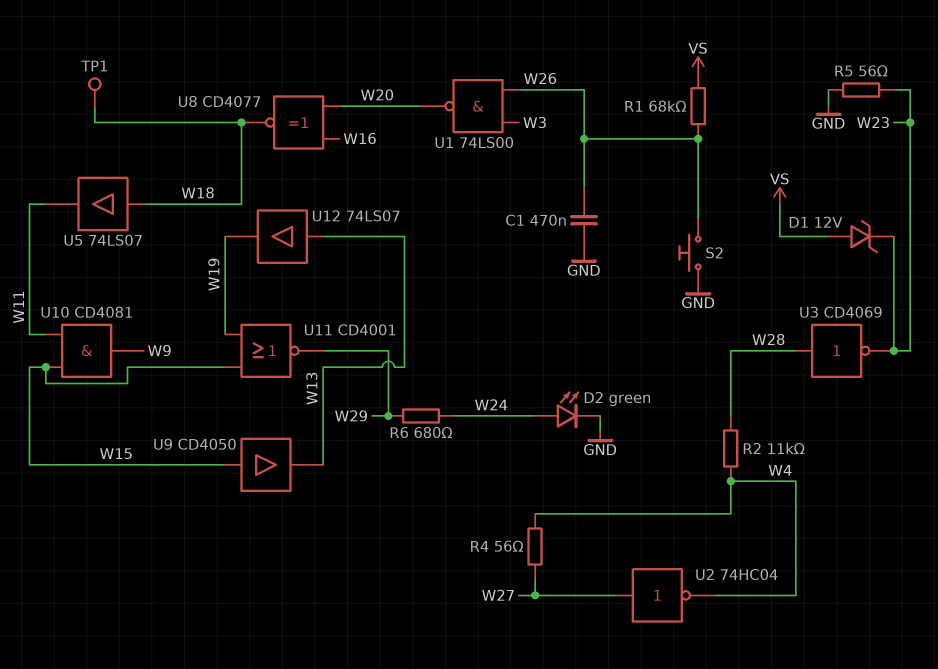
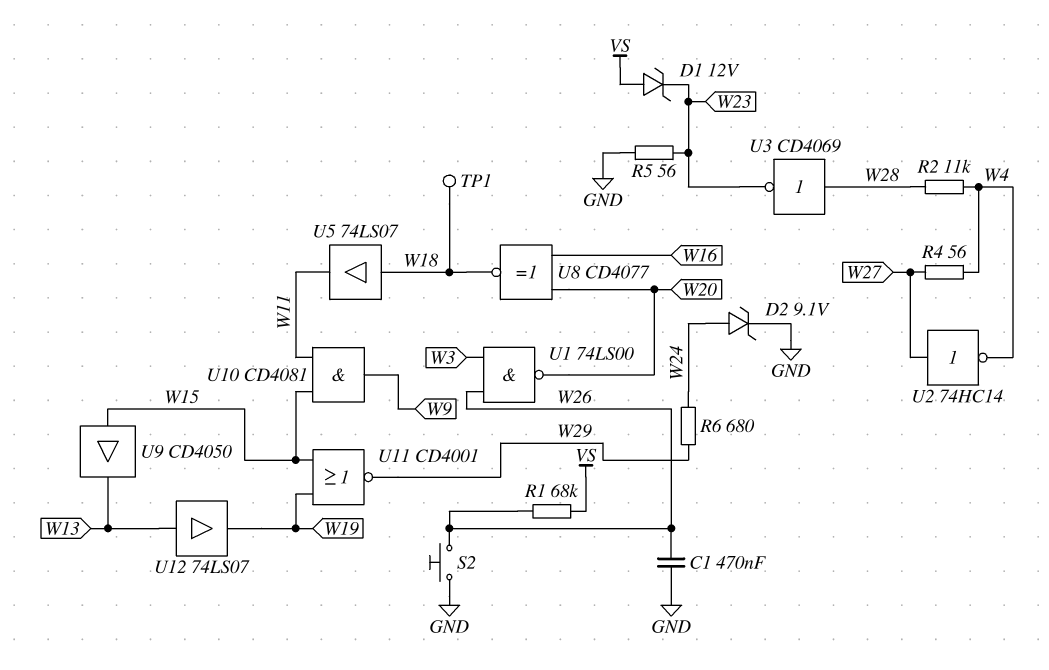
D2: LED green (A W24, K GND) -> zener 9.1V (A W24, K GND)
U2: NOT 74HC04 (in W27, out W4) -> NOT 74HC14 (in W27, out W4)

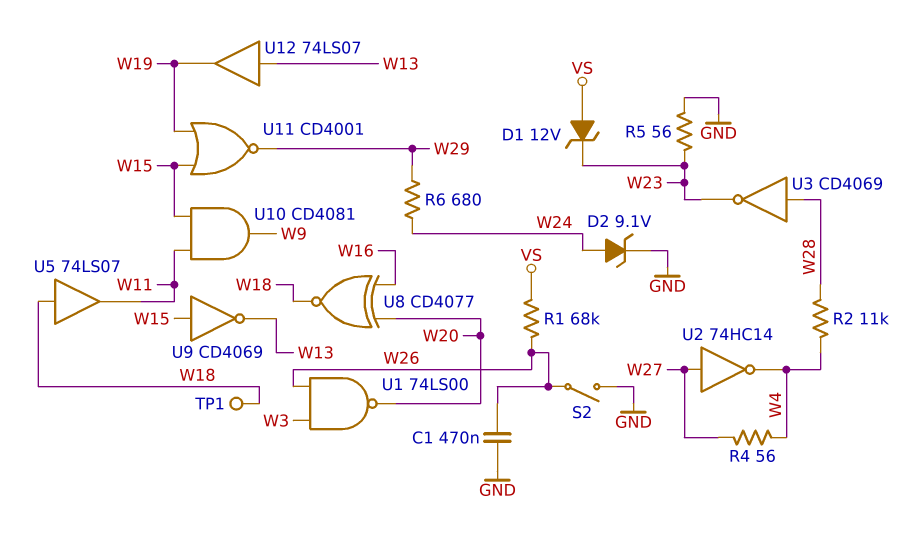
S2: button (GND, W26) -> switch (GND, W26)
U9: buffer CD4050 (in W15, out W13) -> NOT CD4069 (in W15, out W13)

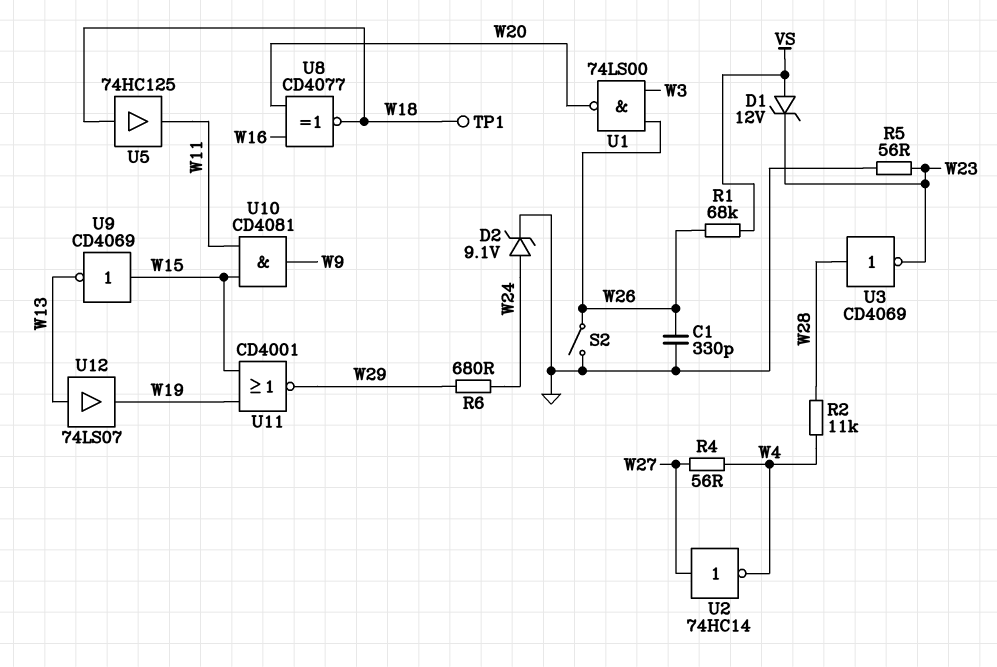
C1: 470nF (GND, W26) -> 330pF (GND, W26)
U5: buffer 74LS07 (in W18, out W11) -> buffer 74HC125 (in W18, out W11)

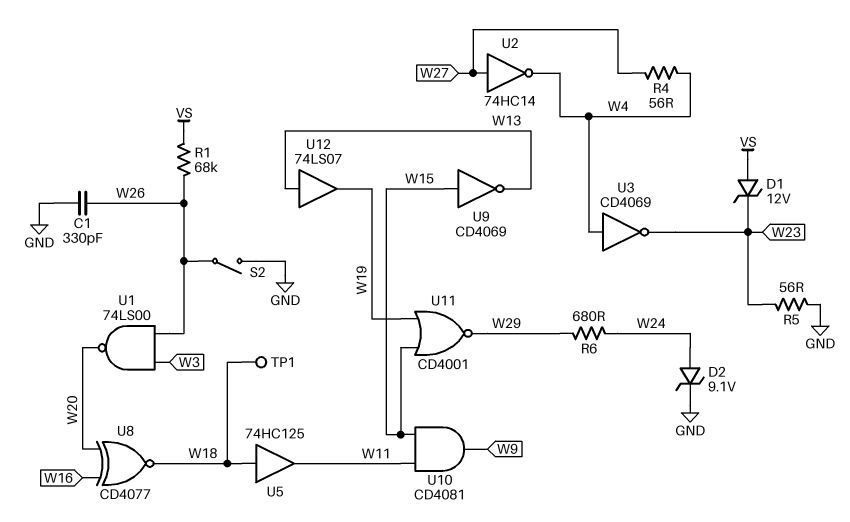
R2: 11k (W4, W28) -> none
U3: NOT CD4069 (in W28, out W23) -> NOT CD4069 (in W4, out W23)

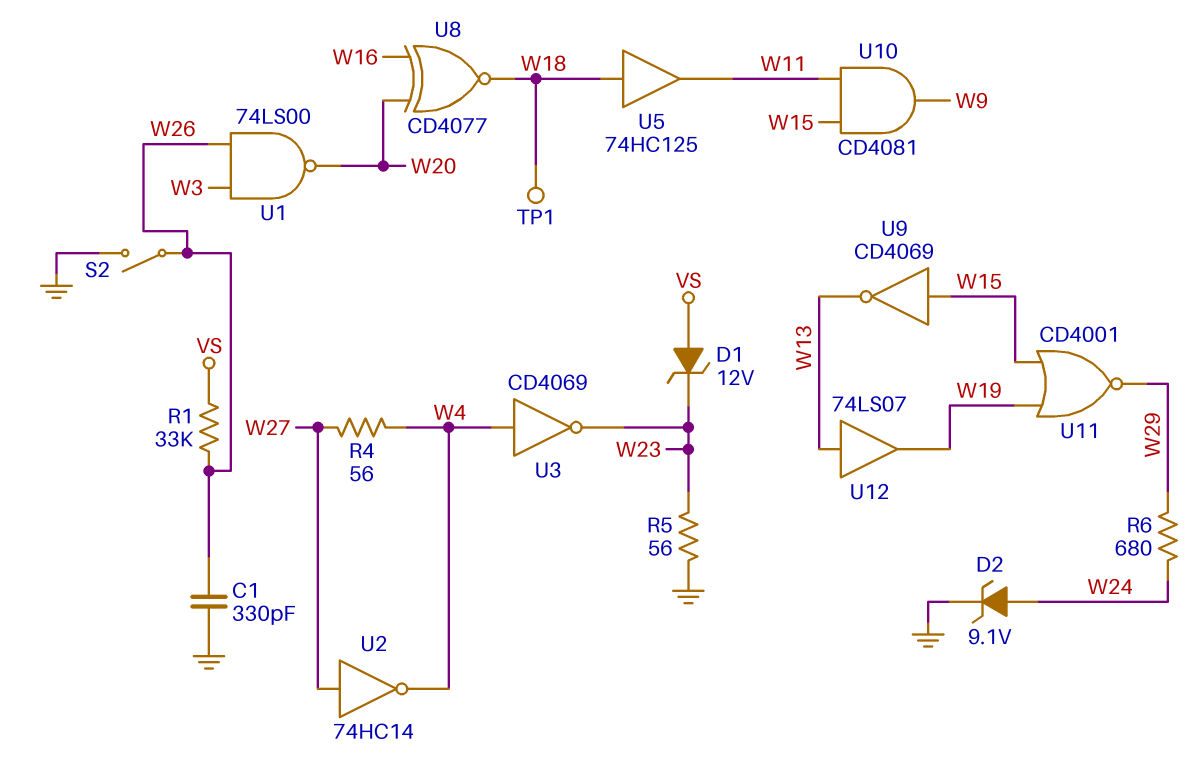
R1: 68k (VS, W26) -> 33k (VS, W26)

